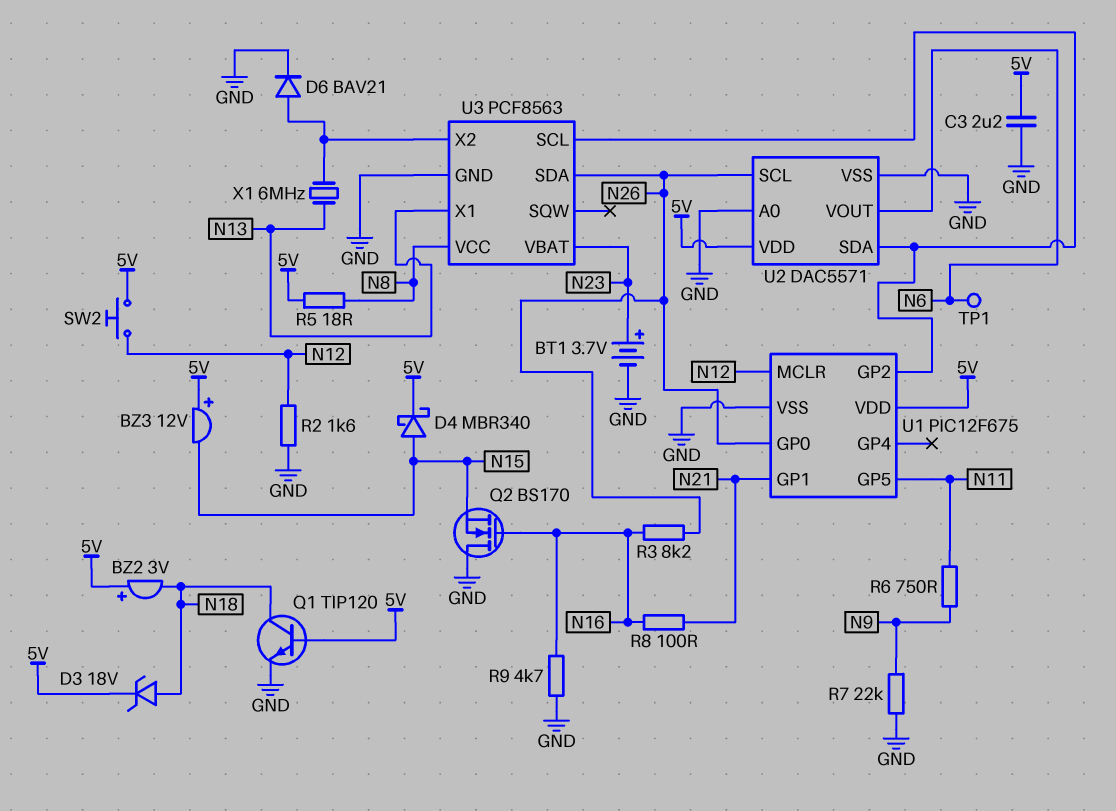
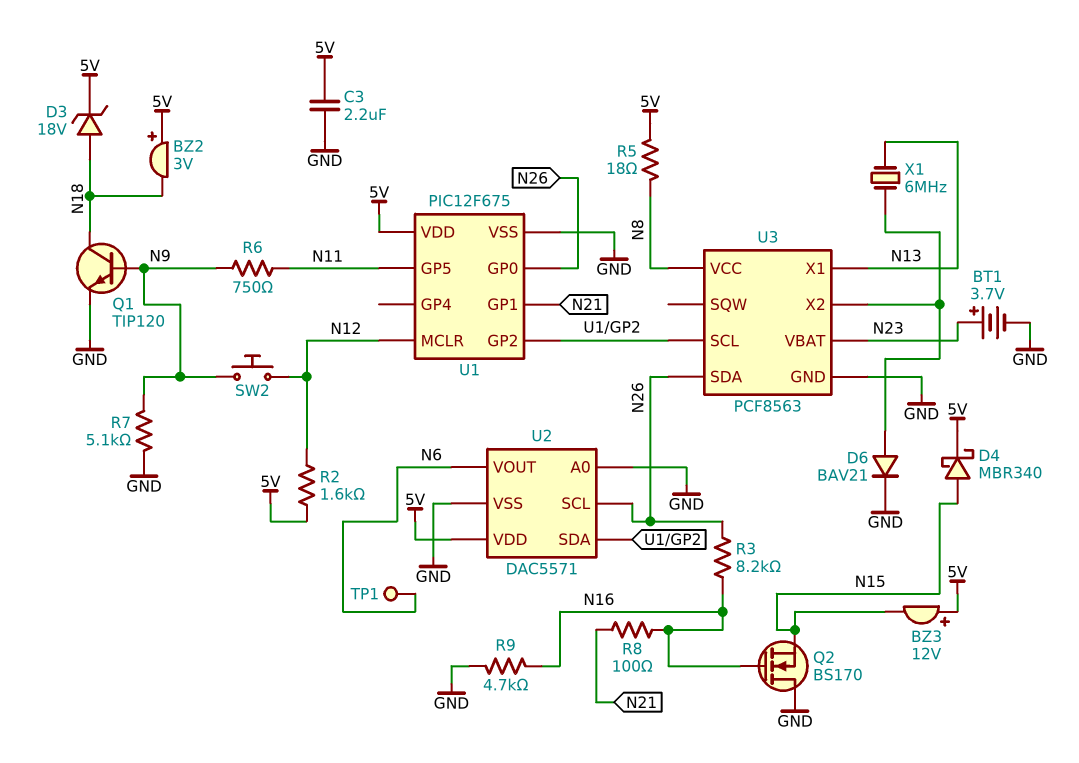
Q1: NPN TIP120 (B 5V, C N18, E GND) -> NPN TIP120 (B N9, C N18, E GND)
R2: 1.6k (GND, N12) -> 1.6k (5V, N12)
R7: 22k (GND, N9) -> 5.1k (GND, N9)
SW2: button (5V, N12) -> button (N9, N12)

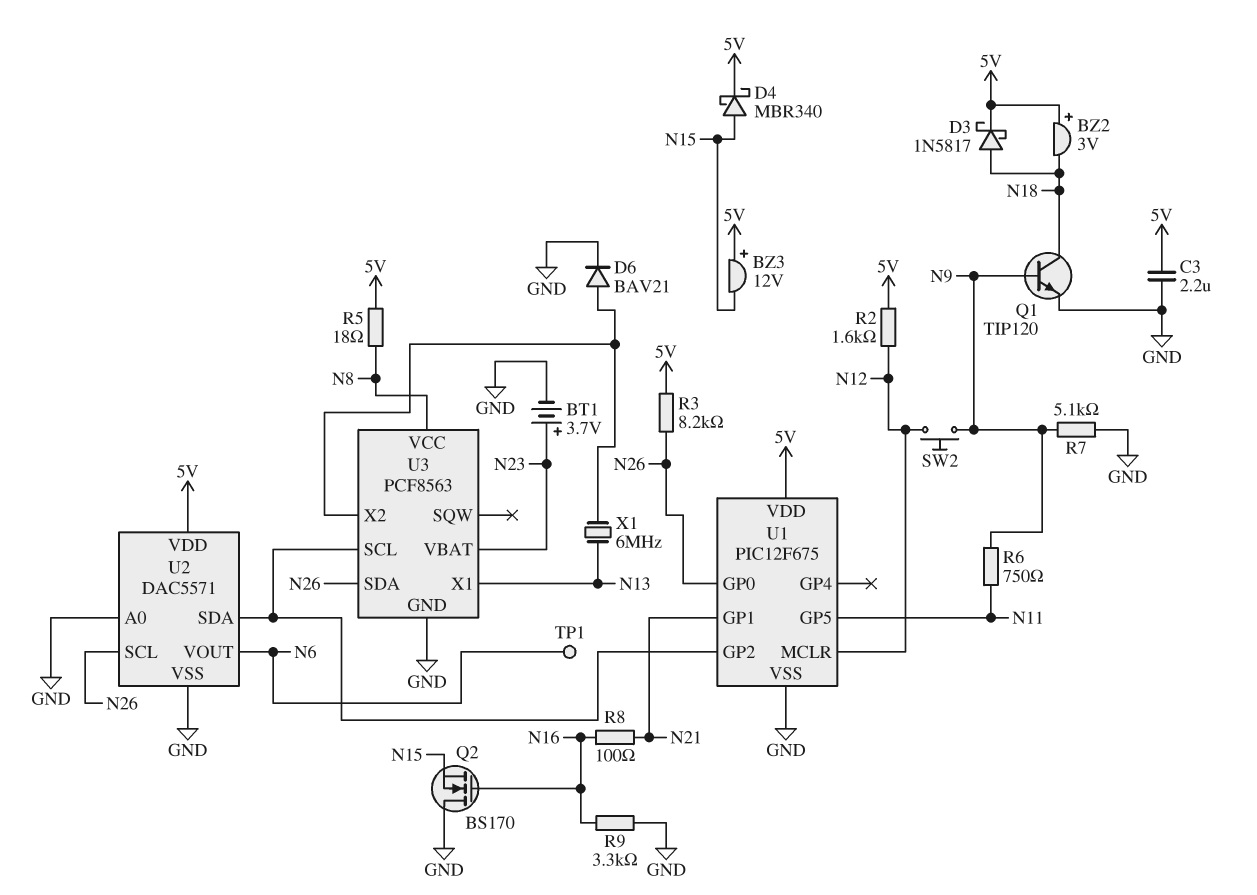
D3: zener 18V (A N18, K 5V) -> schottky 1N5817 (A N18, K 5V)
R3: 8.2k (N16, N26) -> 8.2k (5V, N26)
R9: 4.7k (GND, N16) -> 3.3k (GND, N16)

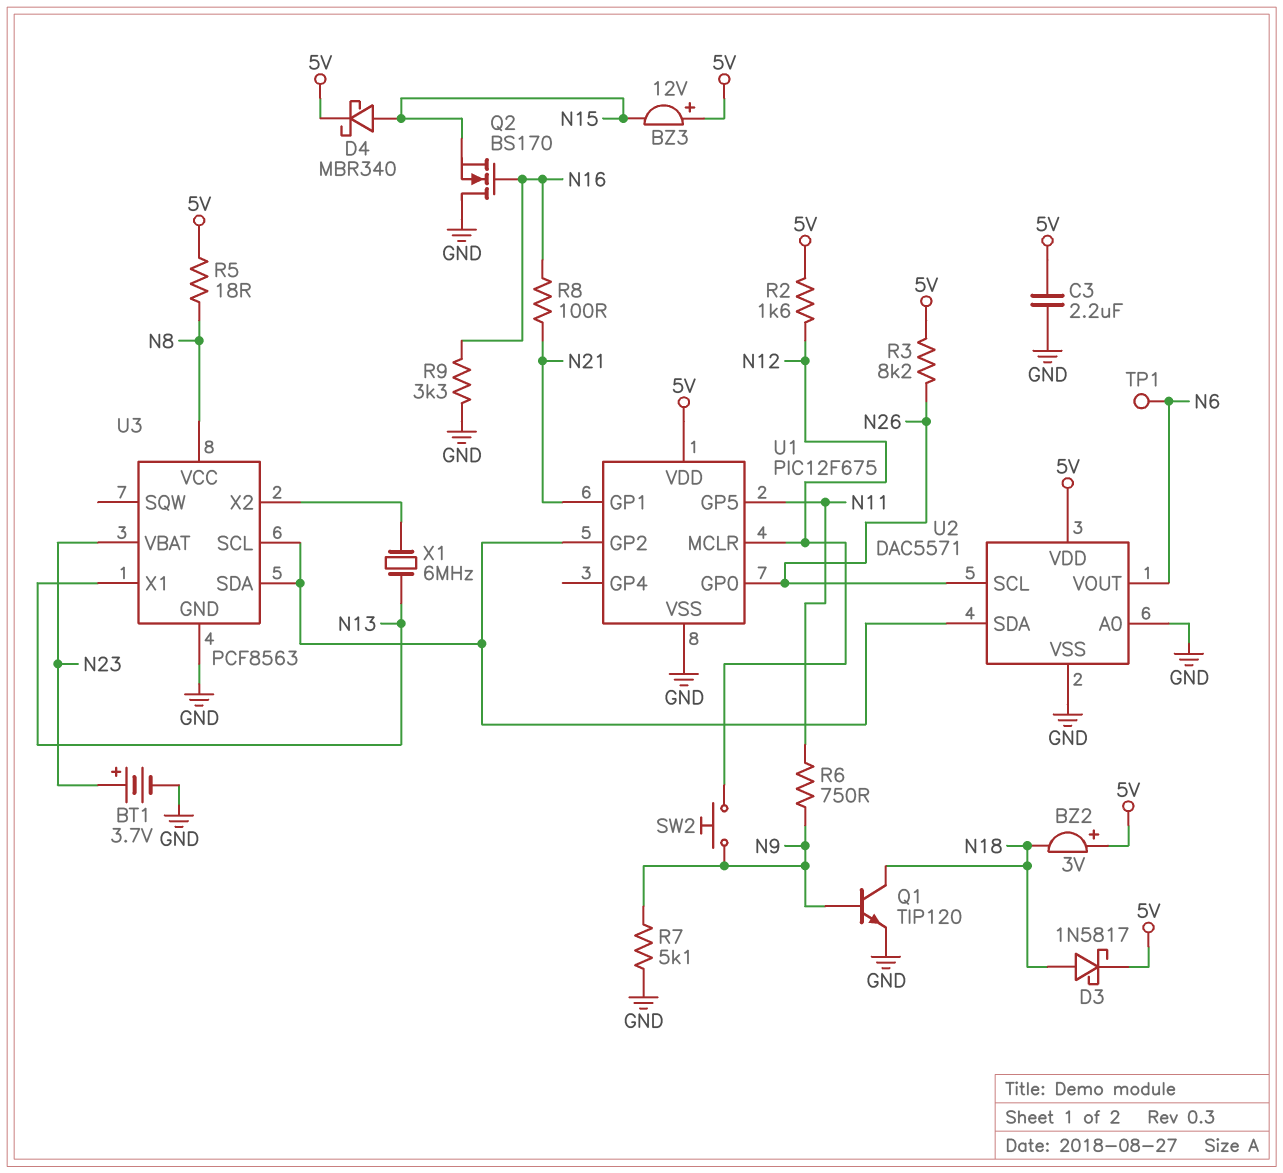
D6: diode BAV21 (A U3/X2, K GND) -> none
U3 pin SDA: N26 -> U1/GP2

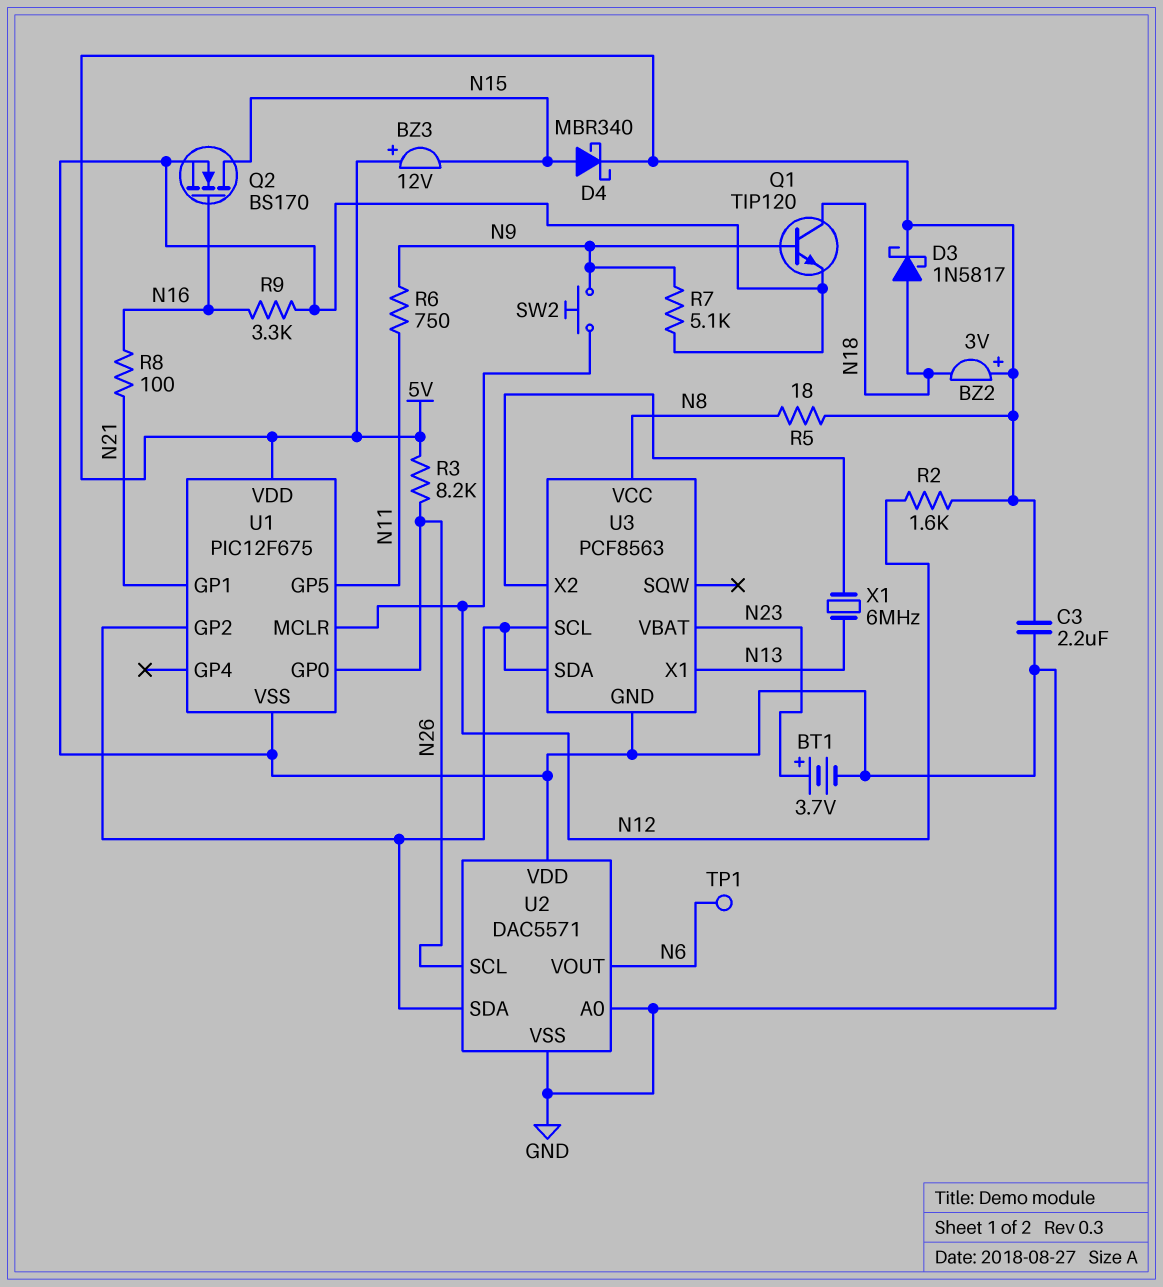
Q2: NMOS BS170 (G N16, D GND, S N15) -> NMOS BS170 (G N16, D N15, S GND)
U2 pin VDD: 5V -> GND

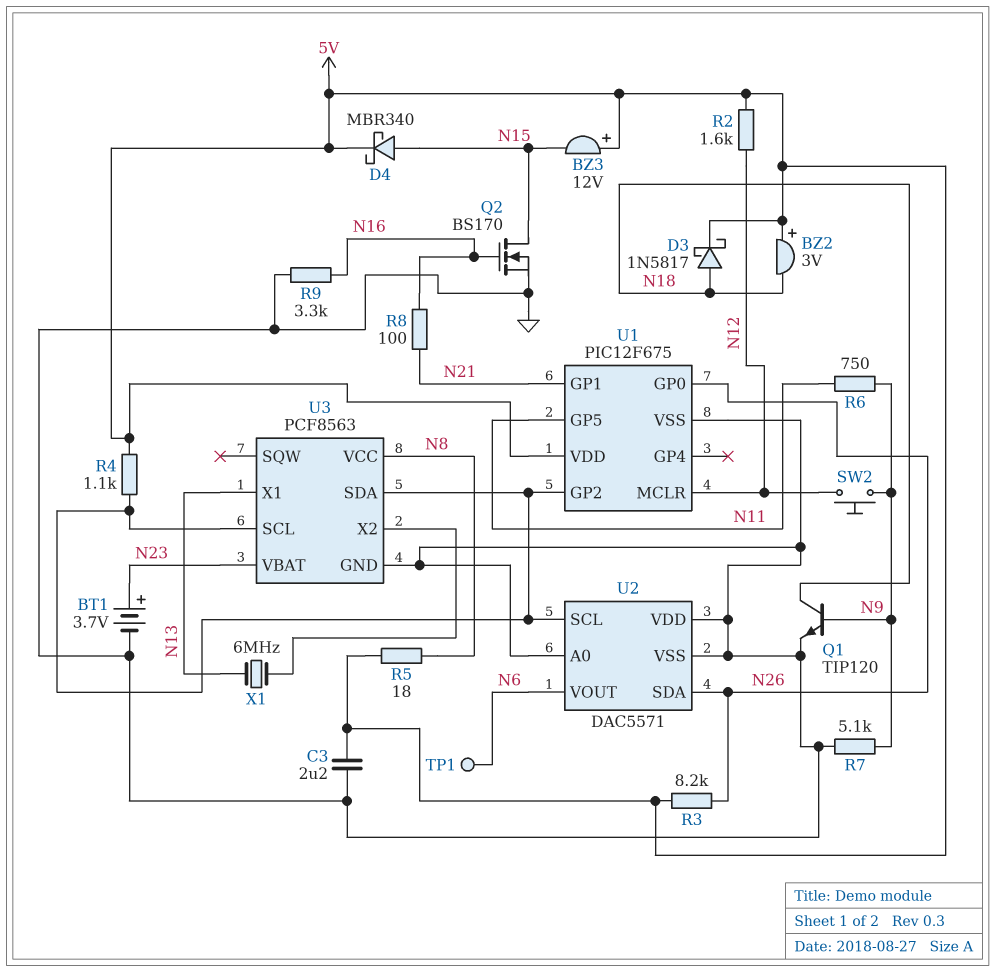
R4: none -> 1.1k (5V, U1/GP2)
U2 pin SCL: N26 -> U1/GP2
U2 pin SDA: U1/GP2 -> N26

